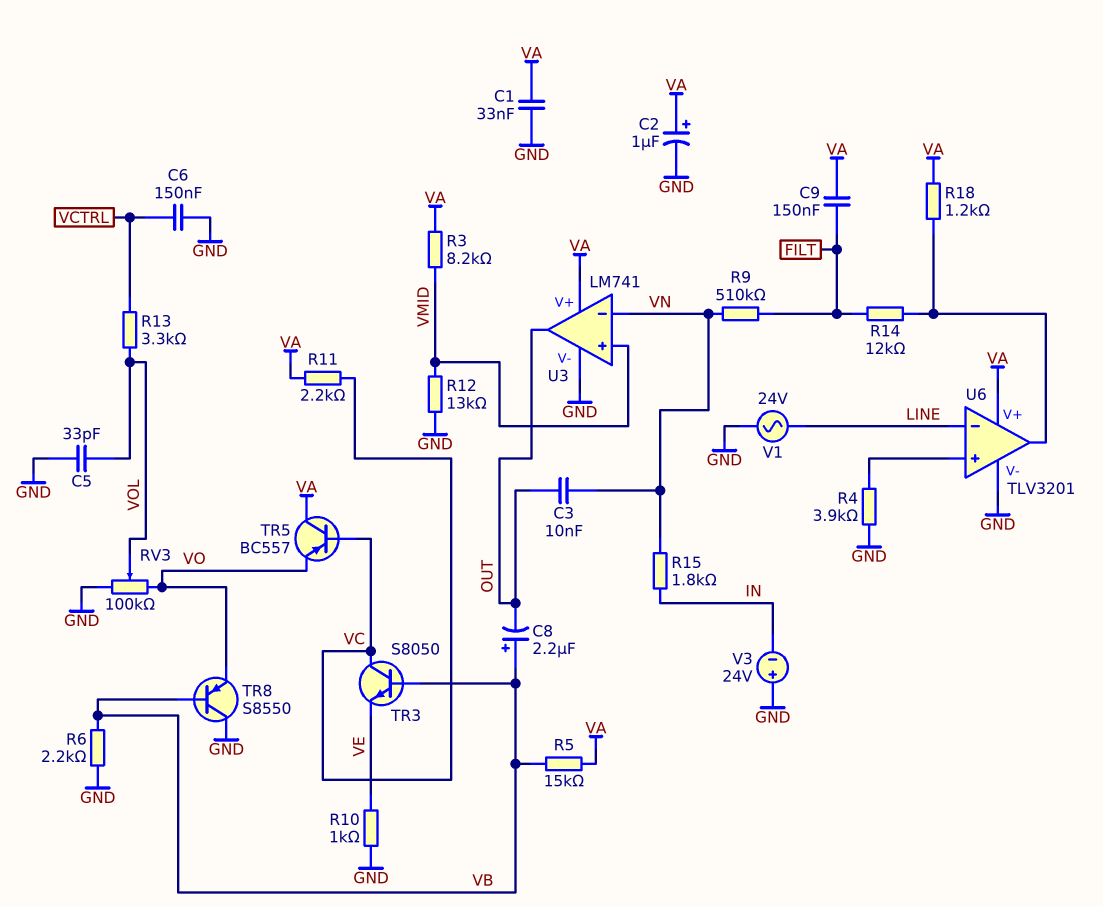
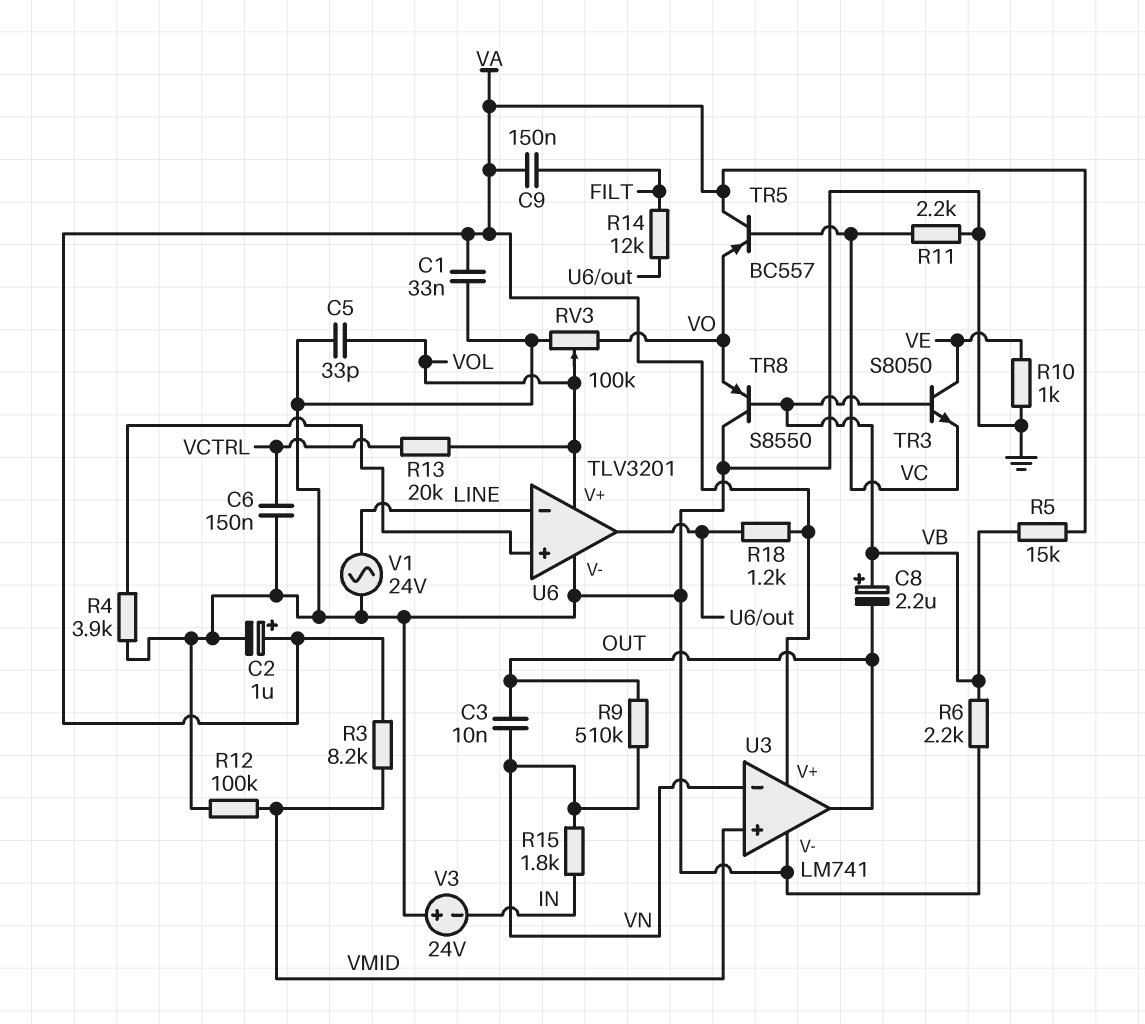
R9: 510k (FILT, VN) -> 510k (OUT, VN)
R11: 2.2k (VA, VC) -> 2.2k (GND, VC)
R12: 13k (GND, VMID) -> 100k (GND, VMID)
R13: 3.3k (VCTRL, VOL) -> 20k (VCTRL, VOL)
TR3: NPN S8050 (B VB, C VC, E VE) -> NPN S8050 (B VB, C VE, E VC)
U6 pin V+: VA -> VOL

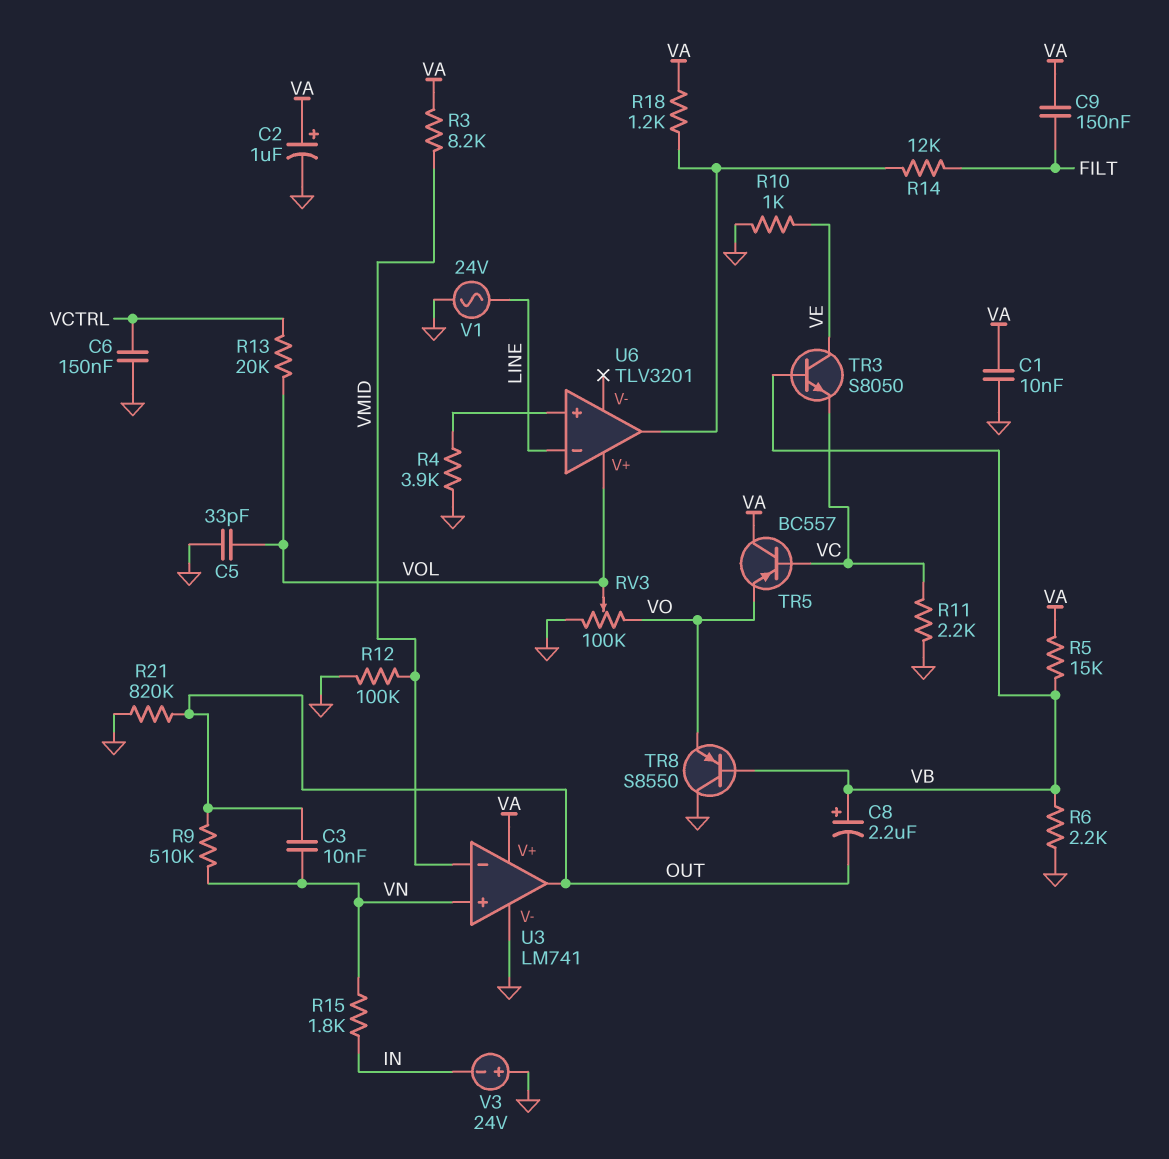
C1: 33nF (GND, VA) -> 10nF (GND, VA)
R21: none -> 820k (GND, OUT)
U3 pin in+: VMID -> VN
U3 pin in-: VN -> VMID
U6 pin V-: GND -> none

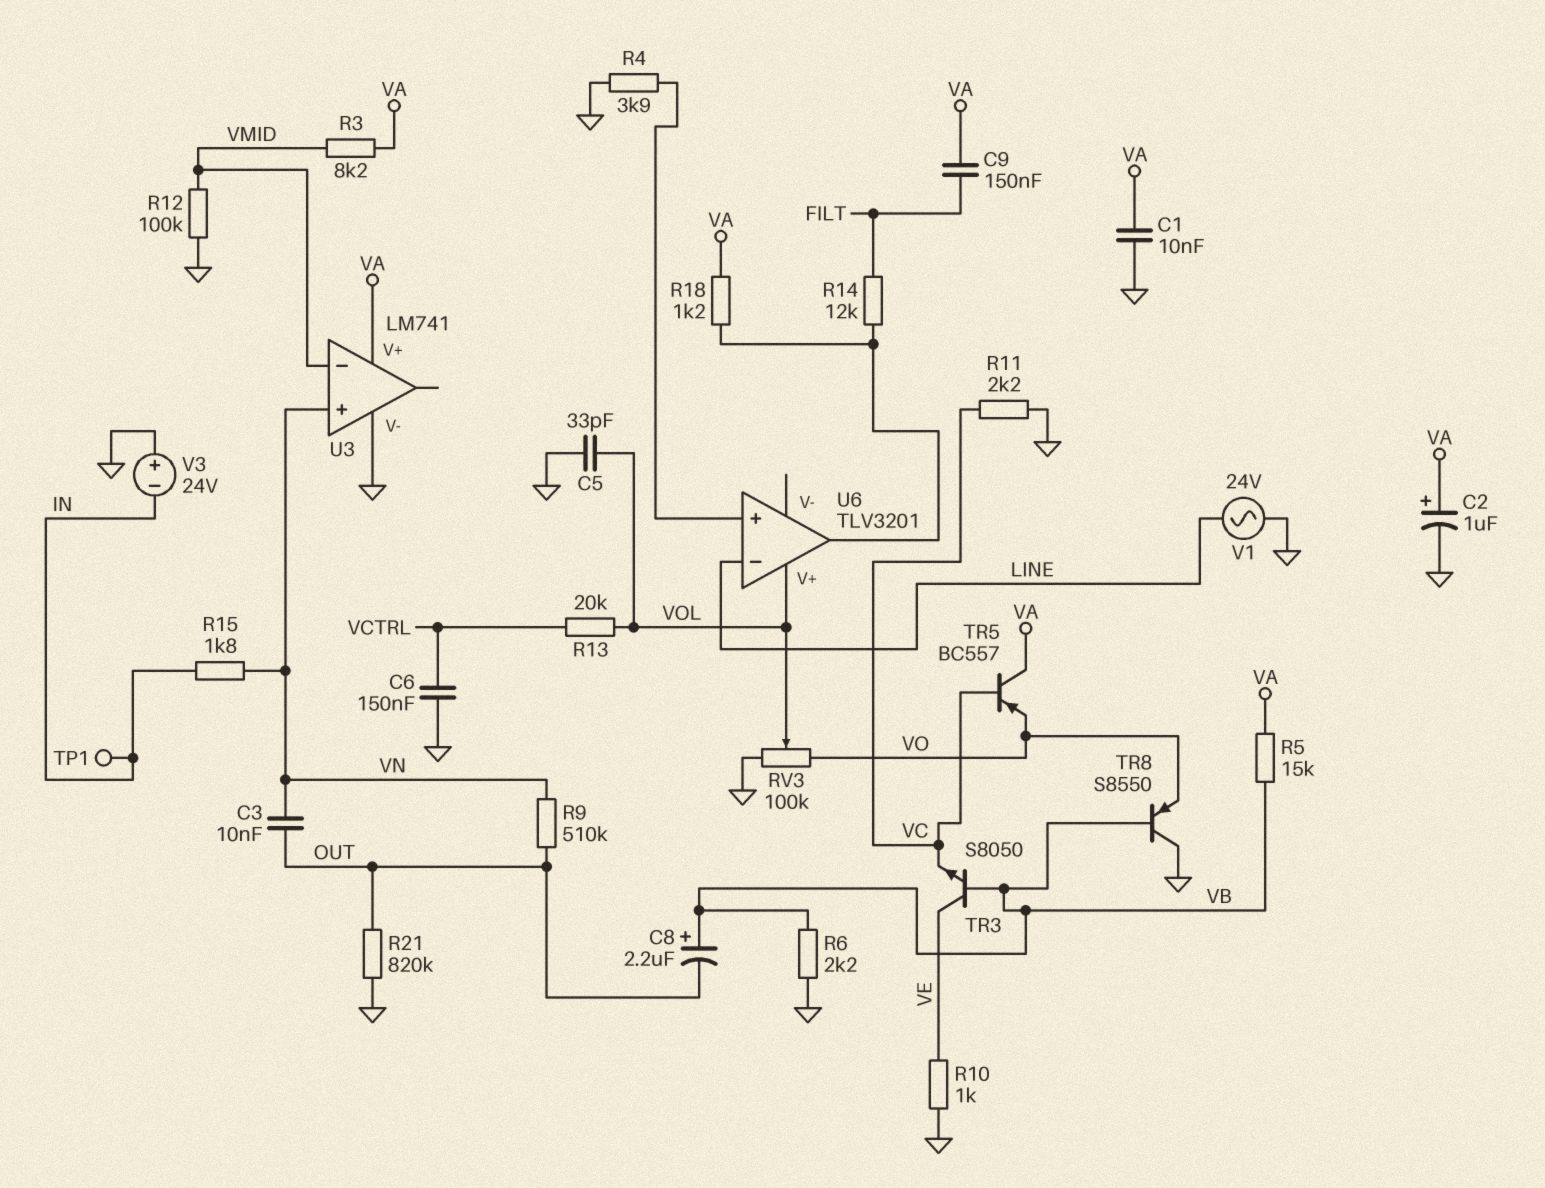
TP1: none -> test point (IN)
U3 pin out: OUT -> none

